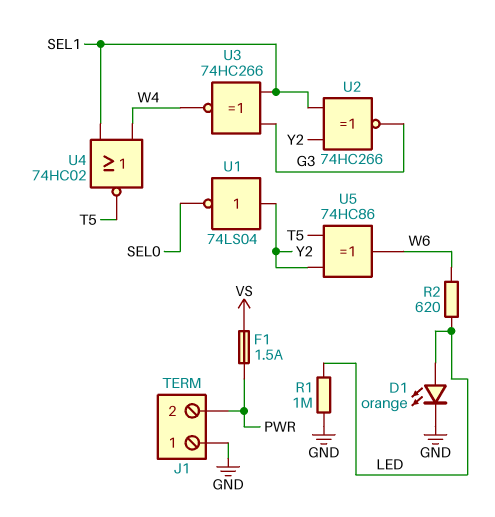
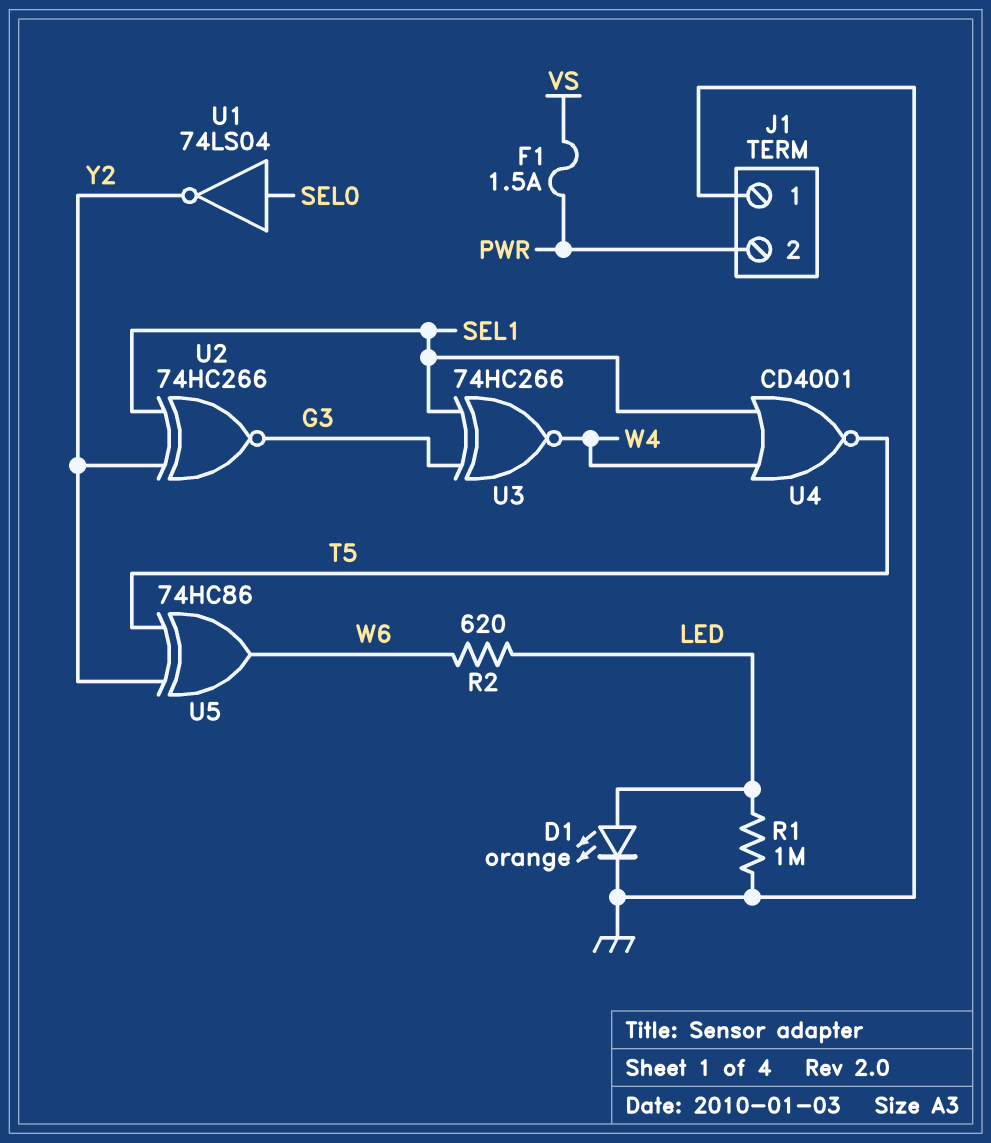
U1: NOT 74LS04 (in Y2, out SEL0) -> NOT 74LS04 (in SEL0, out Y2)
U4: NOR 74HC02 (in SEL1, in W4, out T5) -> NOR CD4001 (in SEL1, in W4, out T5)

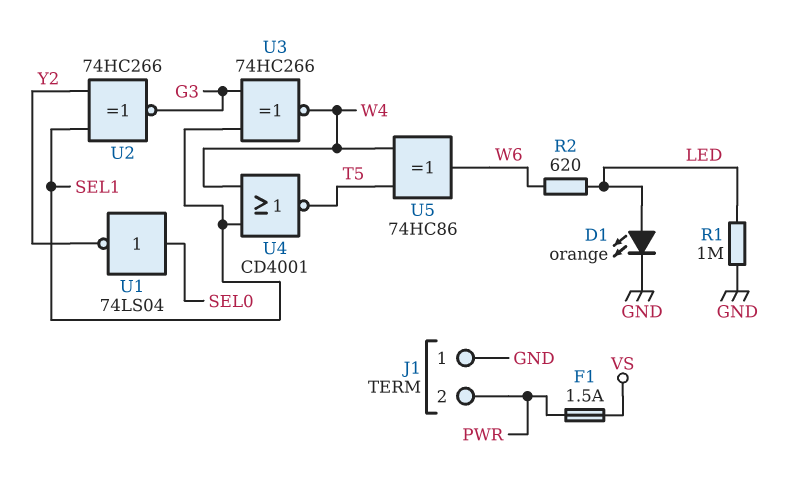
U5: XOR 74HC86 (in T5, in Y2, out W6) -> XOR 74HC86 (in T5, in W4, out W6)

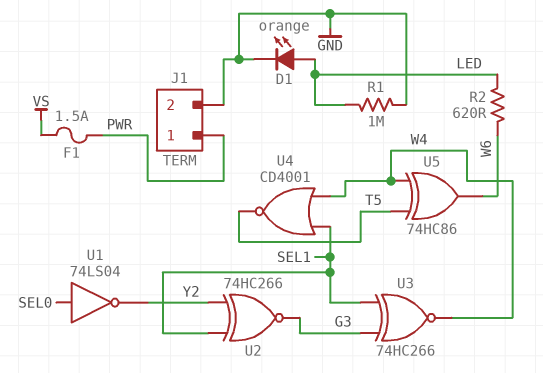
J1 pin 1: GND -> PWR
J1 pin 2: PWR -> GND

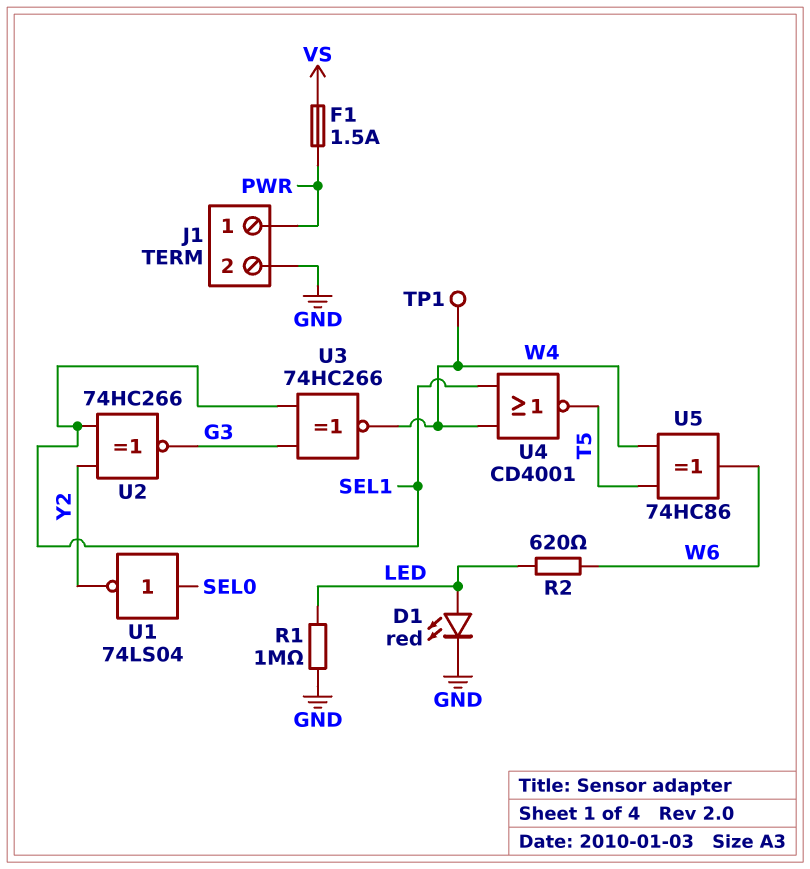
D1: LED orange (A LED, K GND) -> LED red (A LED, K GND)
TP1: none -> test point (W4)

